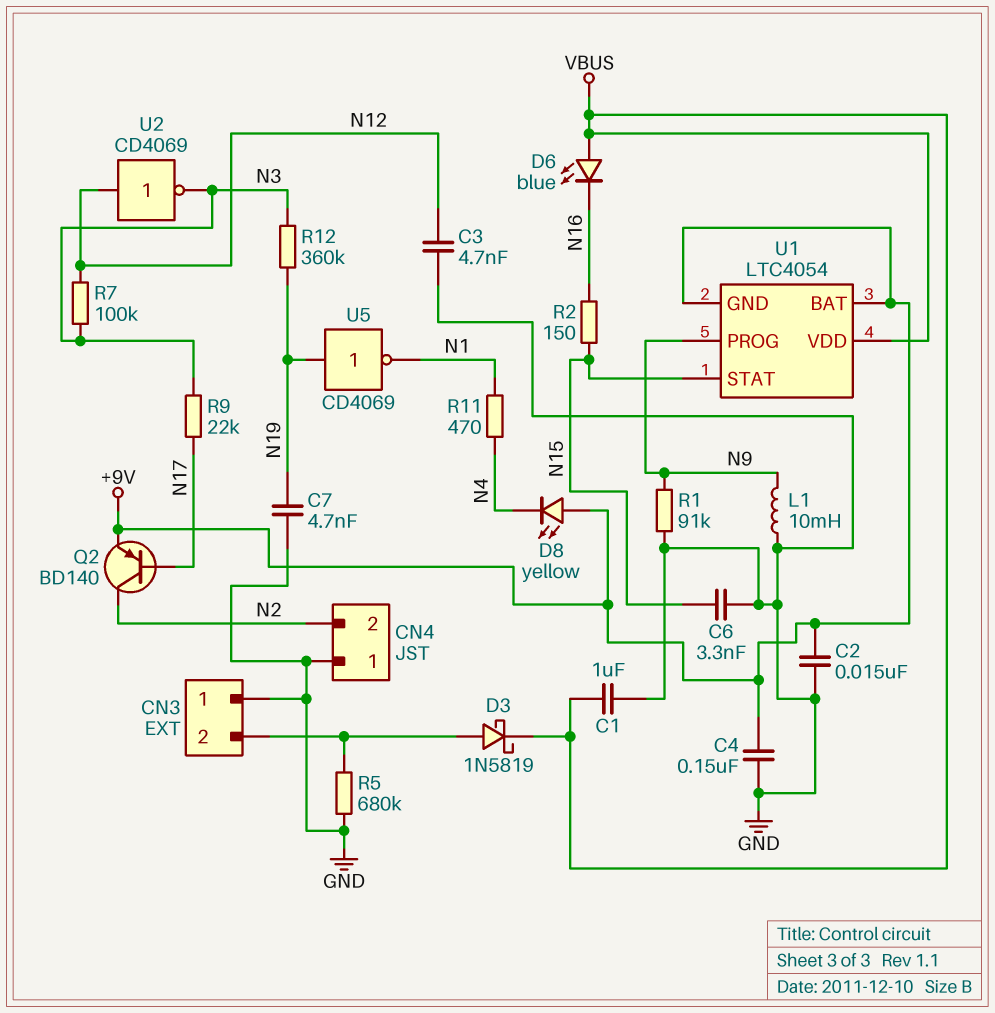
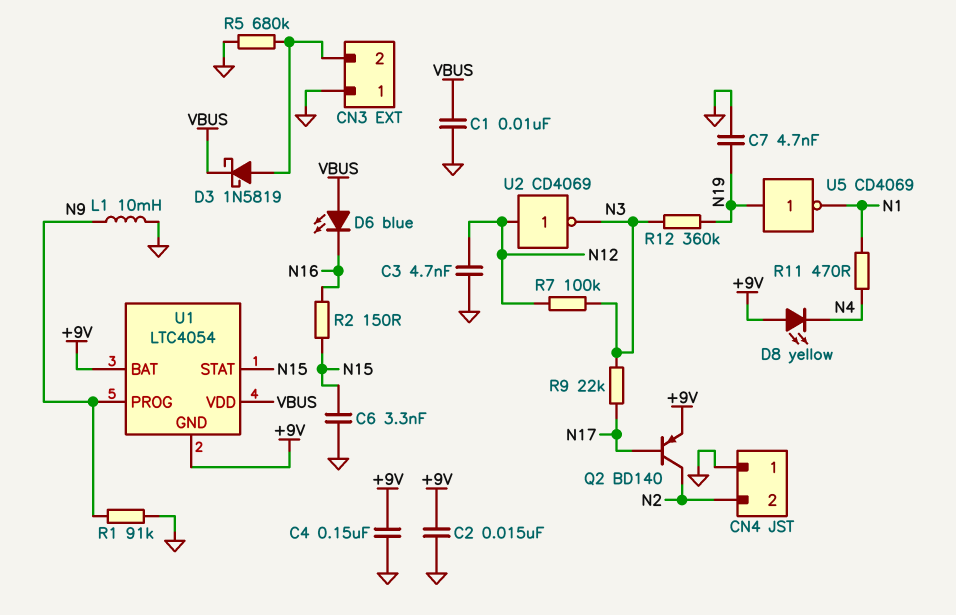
C1: 1uF (GND, VBUS) -> 10nF (GND, VBUS)

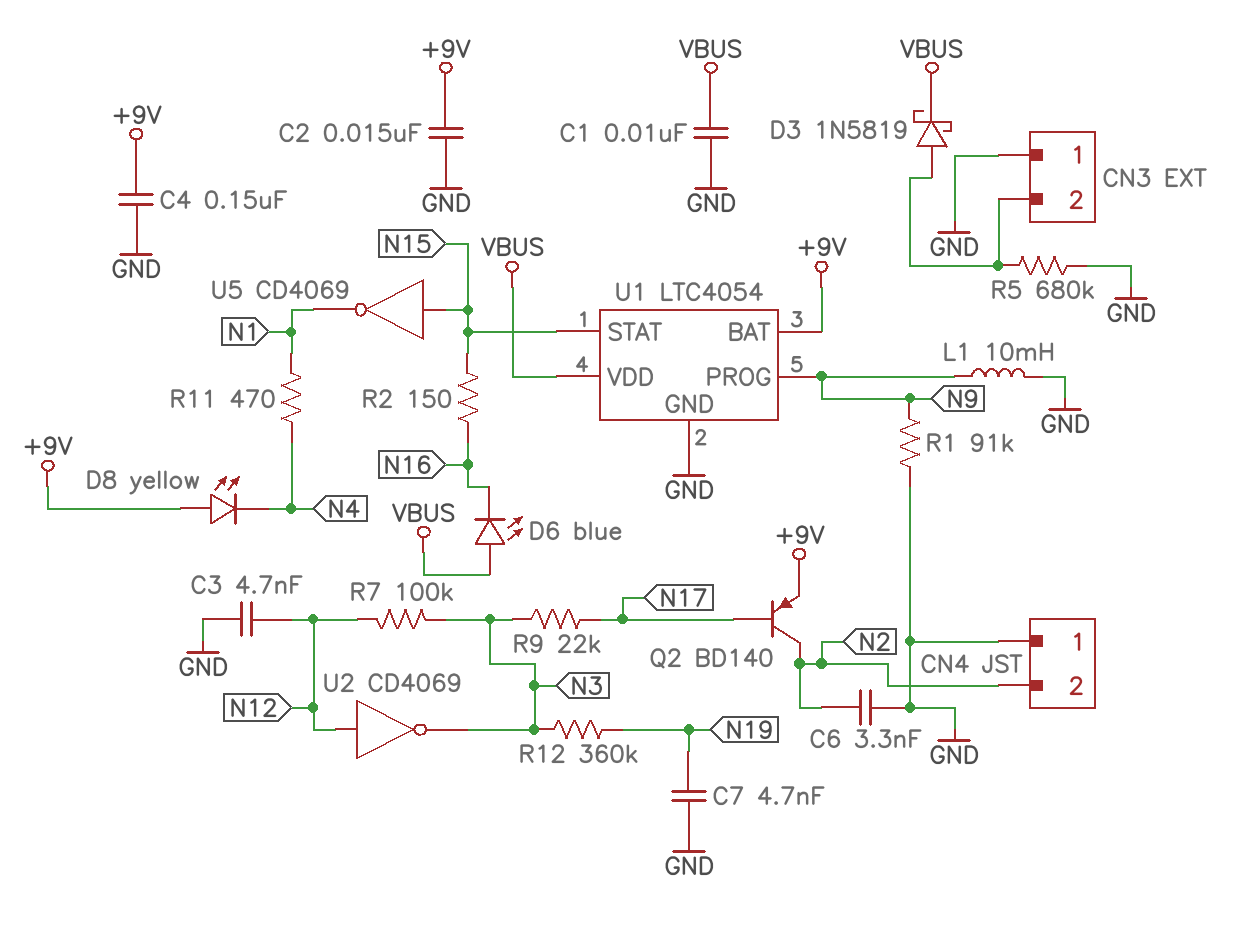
C6: 3.3nF (GND, N15) -> 3.3nF (GND, N2)
U1 pin GND: +9V -> GND
U5: NOT CD4069 (in N19, out N1) -> NOT CD4069 (in N15, out N1)

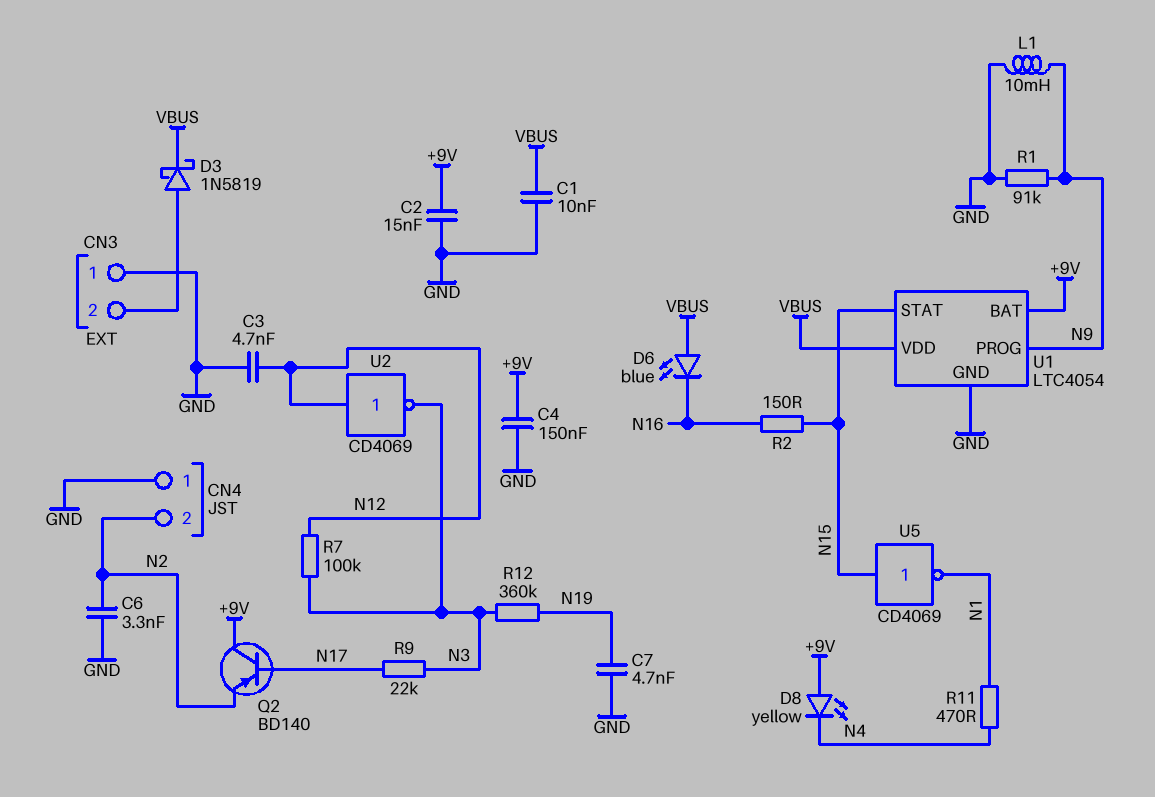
Q2: PNP BD140 (B N17, C N2, E +9V) -> PNP BD140 (B N17, C +9V, E N2)
R5: 680k (CN3/2, GND) -> none

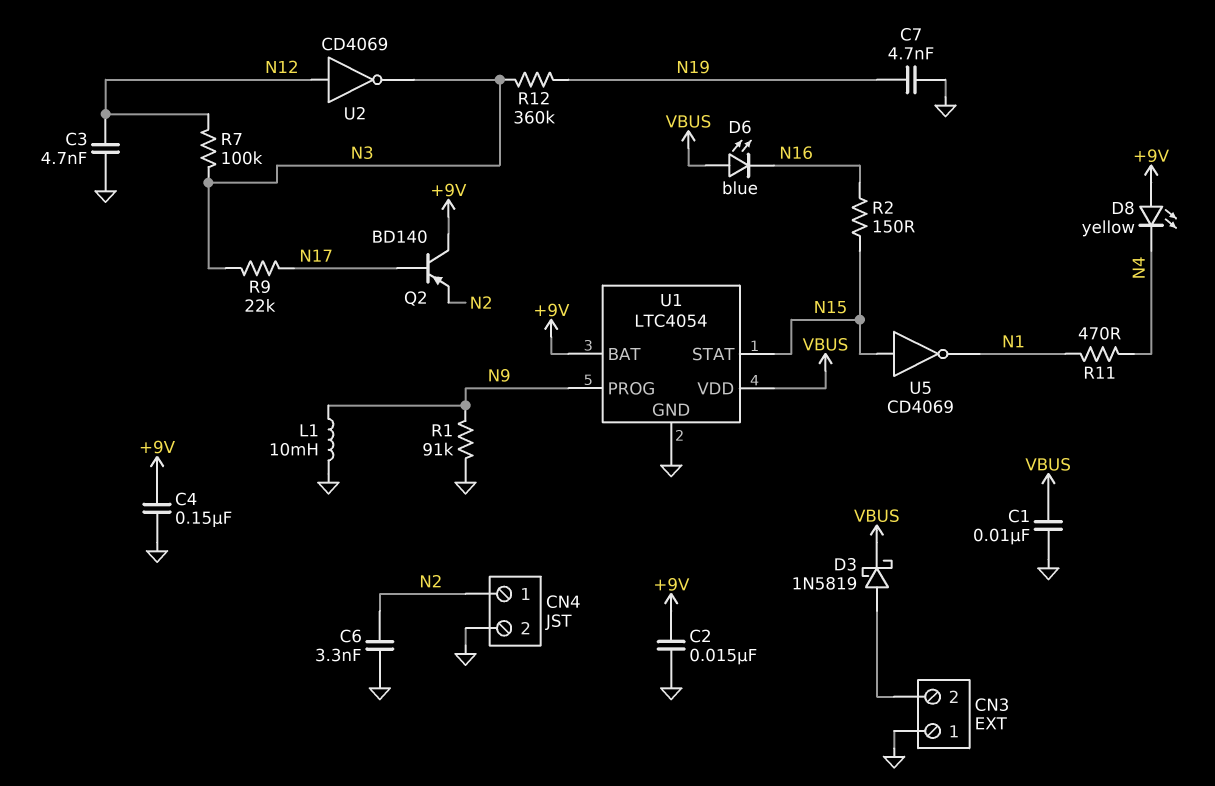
CN4 pin 1: GND -> N2
CN4 pin 2: N2 -> GND

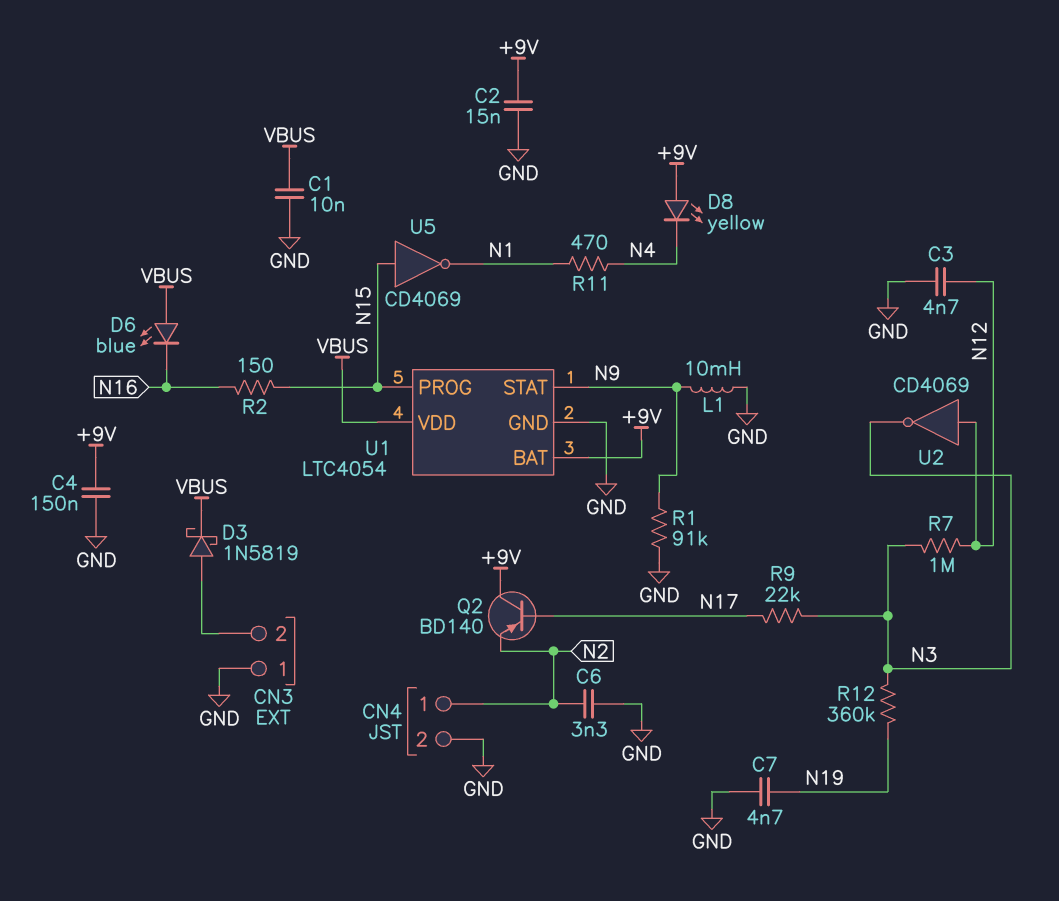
R7: 100k (N3, N12) -> 1M (N3, N12)
U1 pin PROG: N9 -> N15
U1 pin STAT: N15 -> N9

